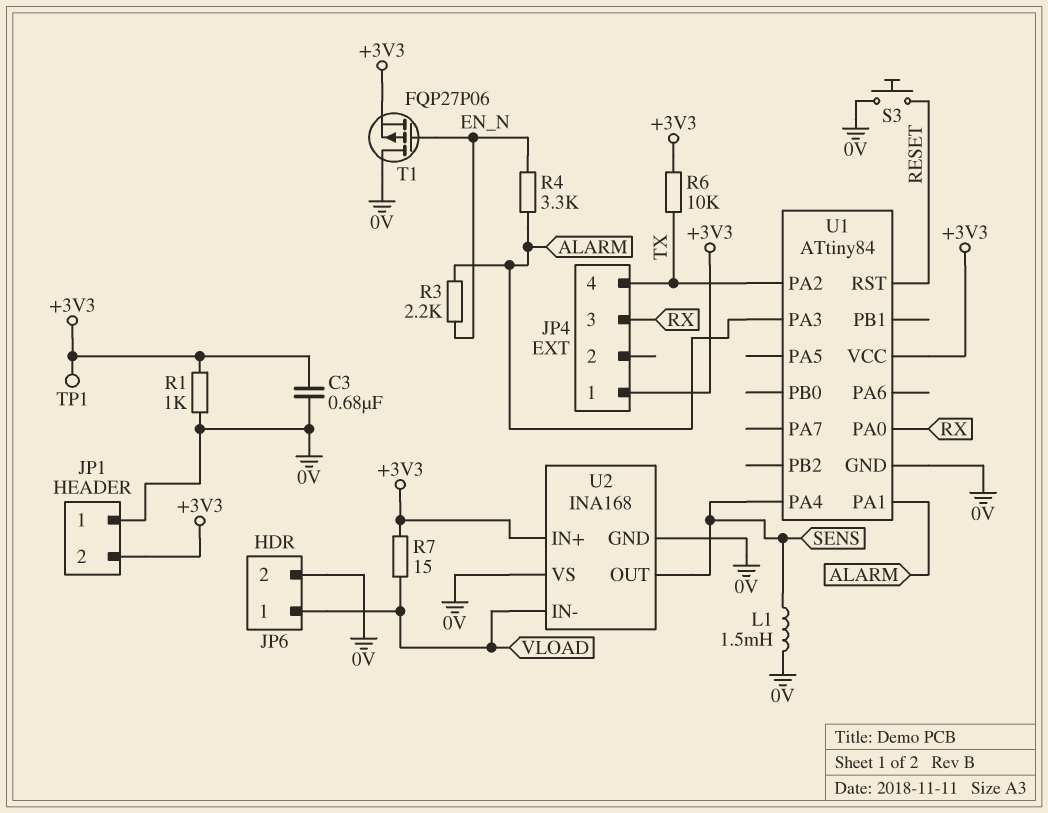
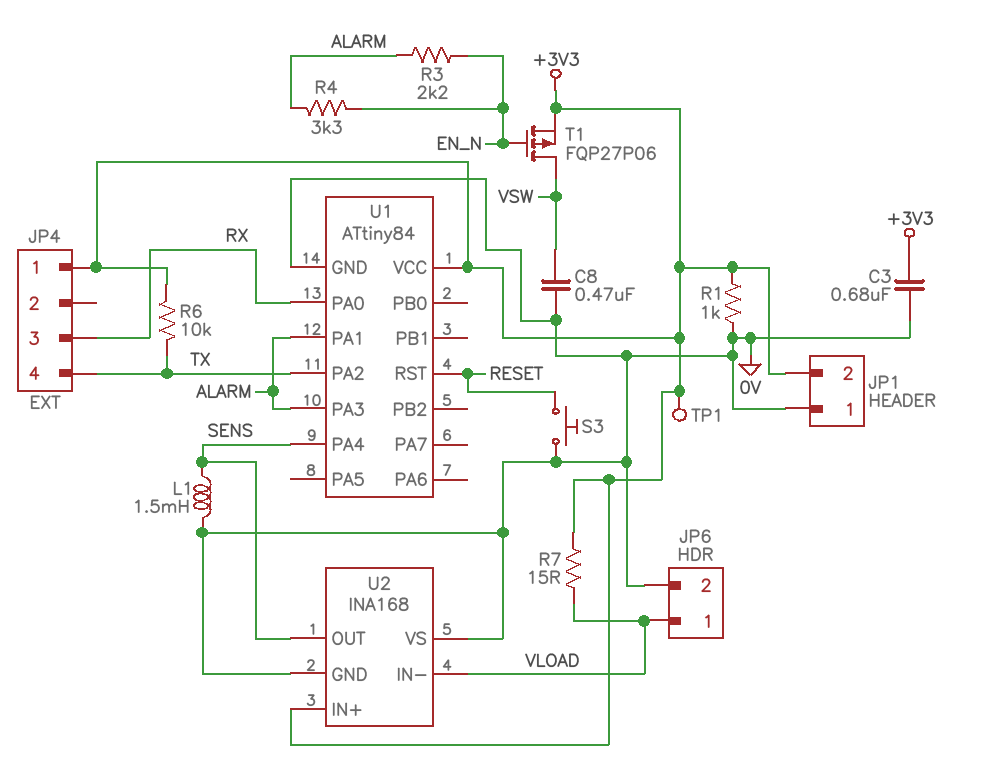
C8: none -> 470nF (0V, VSW)
T1: PMOS FQP27P06 (G EN_N, D 0V, S +3V3) -> PMOS FQP27P06 (G EN_N, D VSW, S +3V3)

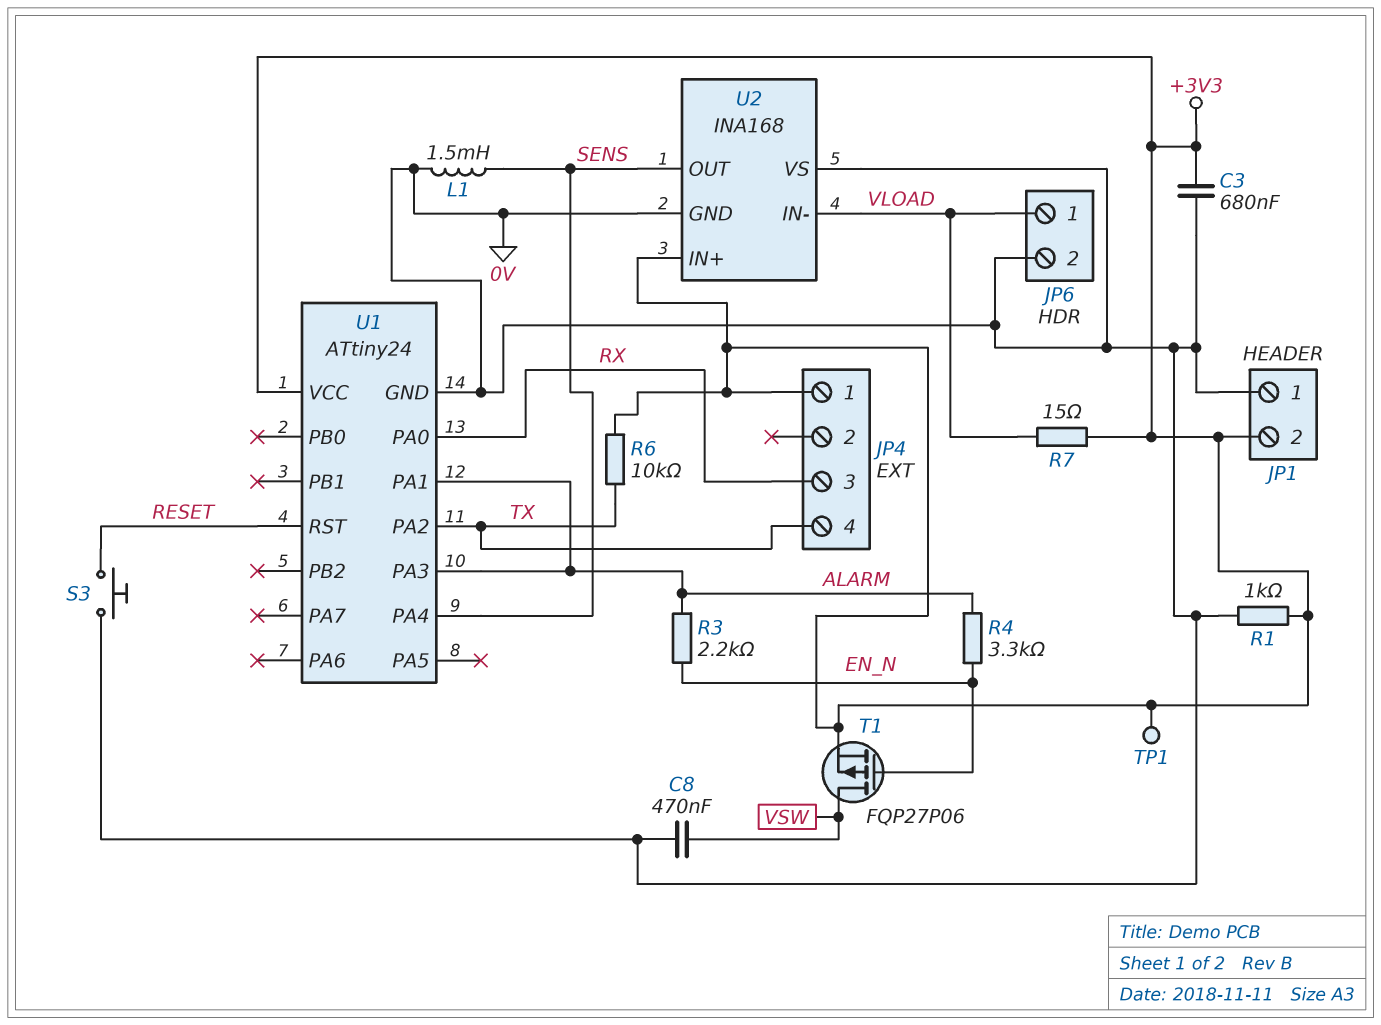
U1: ATtiny84 -> ATtiny24

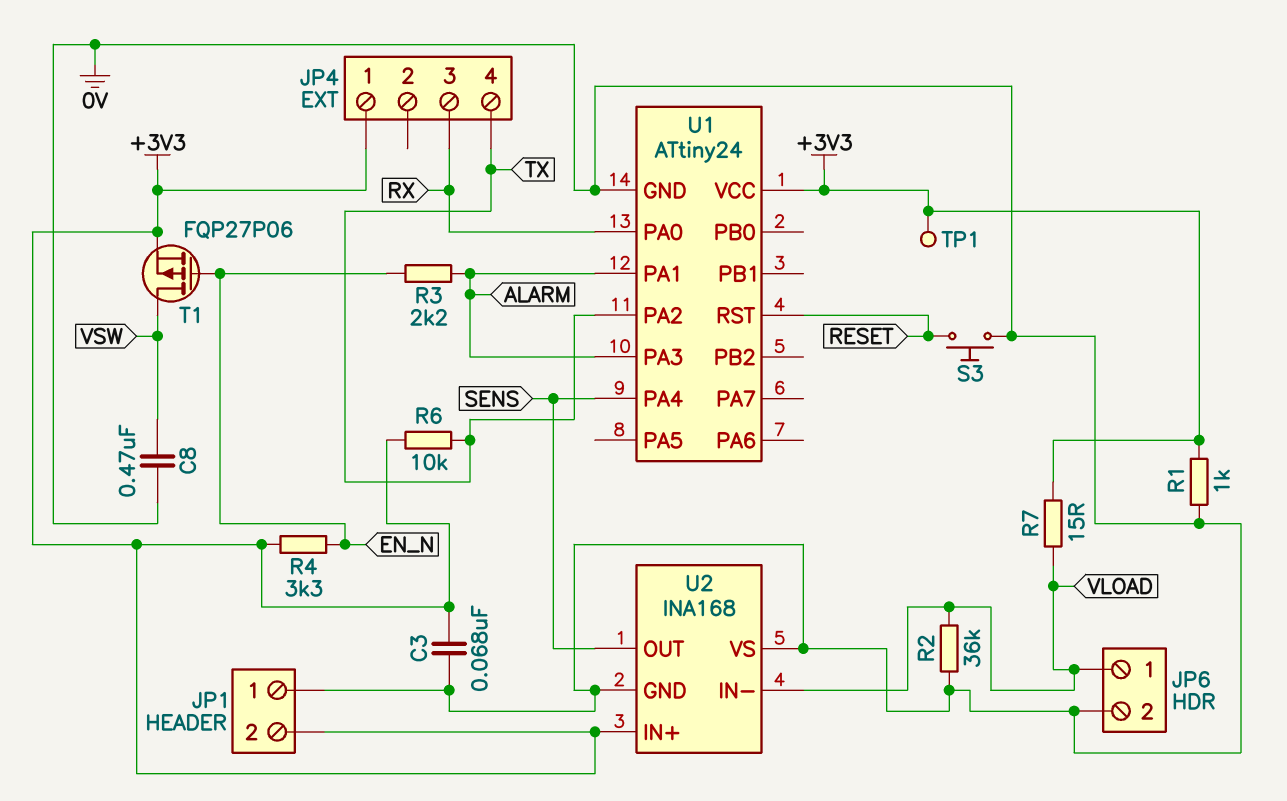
C3: 680nF (+3V3, 0V) -> 68nF (+3V3, 0V)
L1: 1.5mH (0V, SENS) -> none
R2: none -> 36k (0V, VLOAD)
R4: 3.3k (ALARM, EN_N) -> 3.3k (+3V3, EN_N)

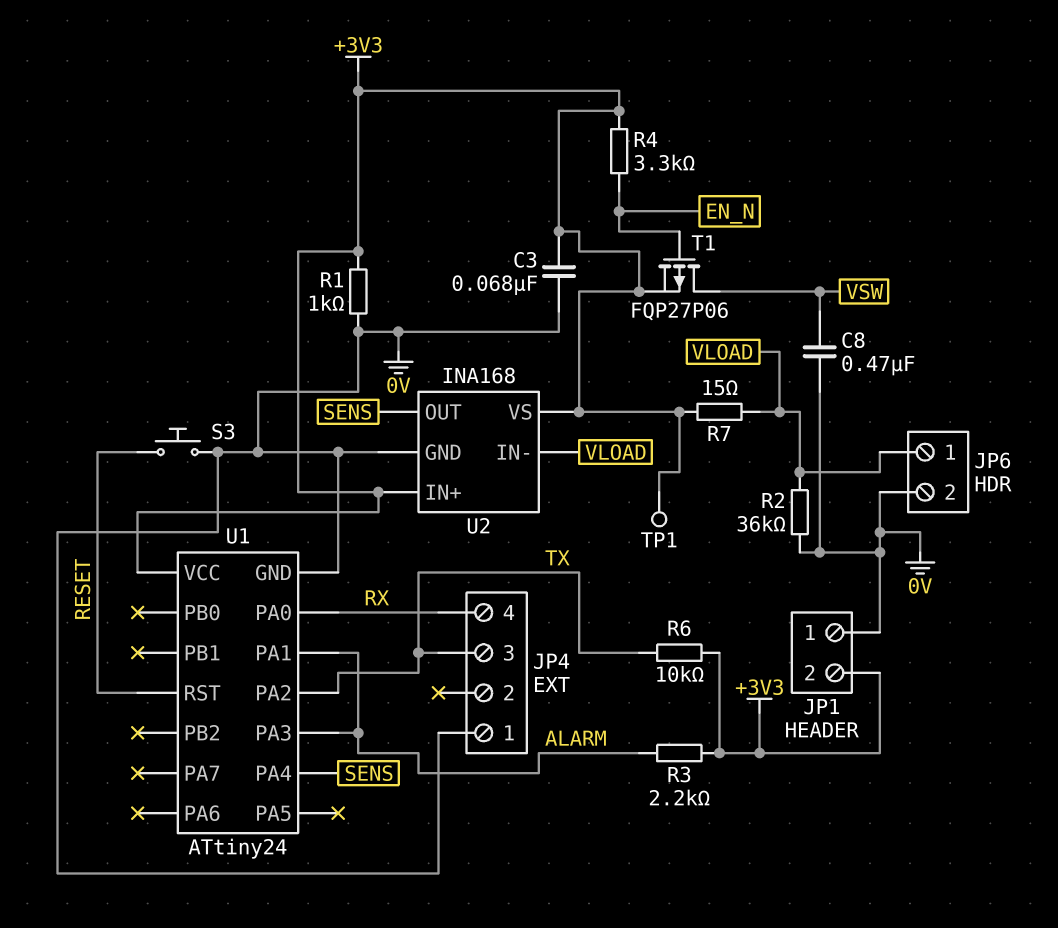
JP4 pin 1: +3V3 -> 0V
JP4 pin 3: RX -> TX
JP4 pin 4: TX -> RX
R3: 2.2k (ALARM, EN_N) -> 2.2k (+3V3, ALARM)
U2 pin VS: 0V -> +3V3

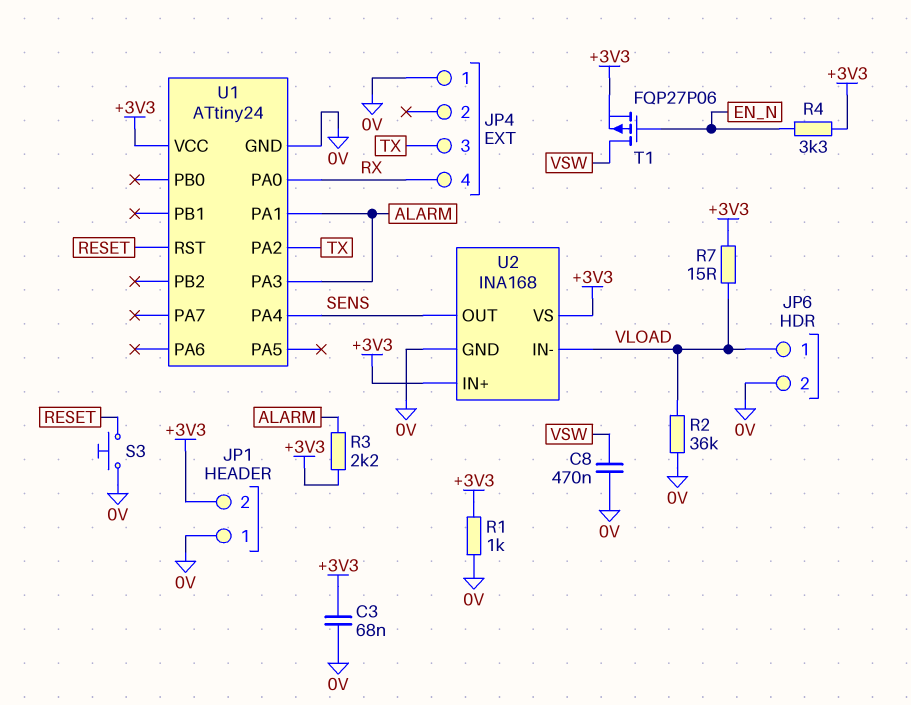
R6: 10k (+3V3, TX) -> none
TP1: test point (+3V3) -> none

